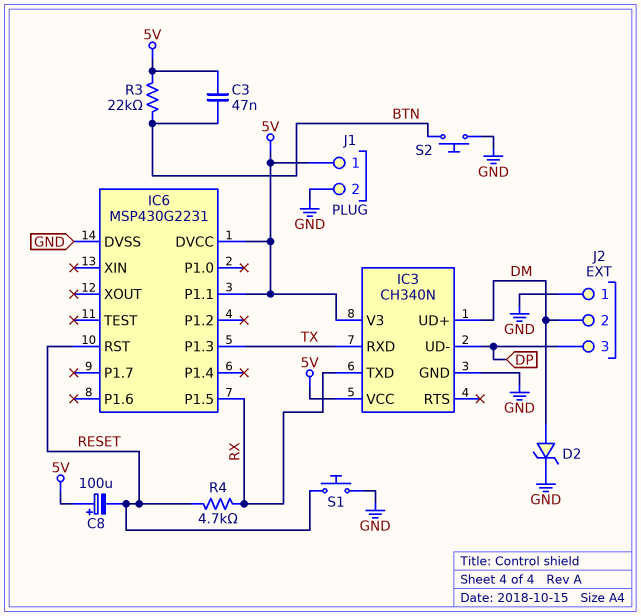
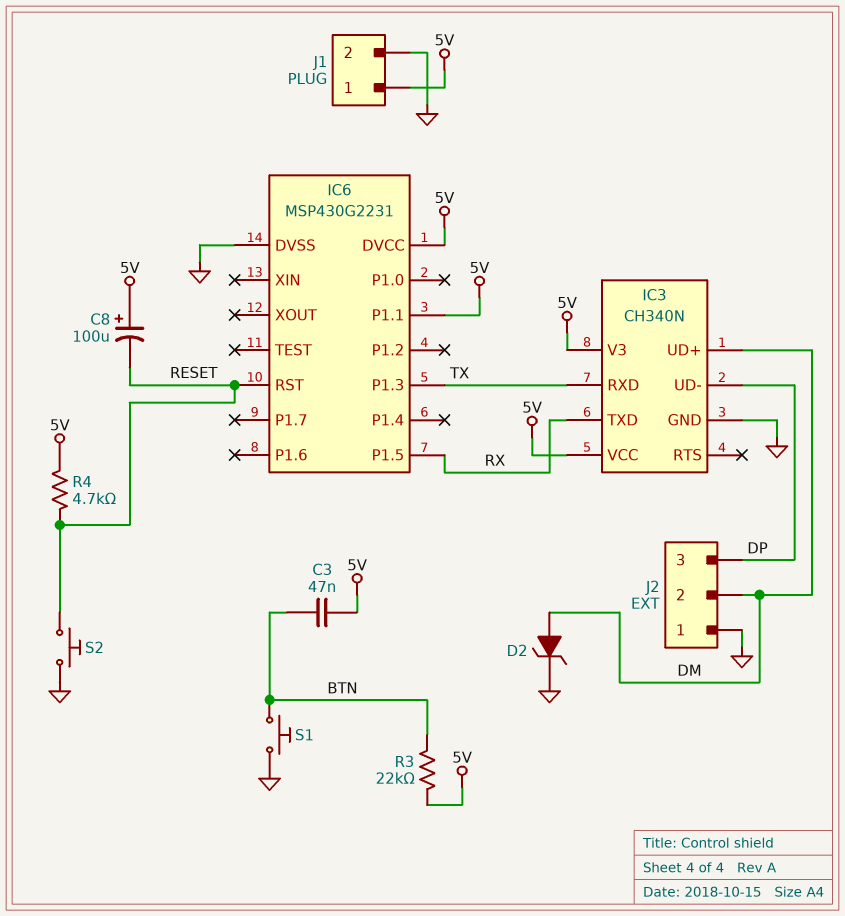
R4: 4.7k (RESET, RX) -> 4.7k (5V, RESET)
S1: button (GND, RESET) -> button (BTN, GND)
S2: button (BTN, GND) -> button (GND, RESET)

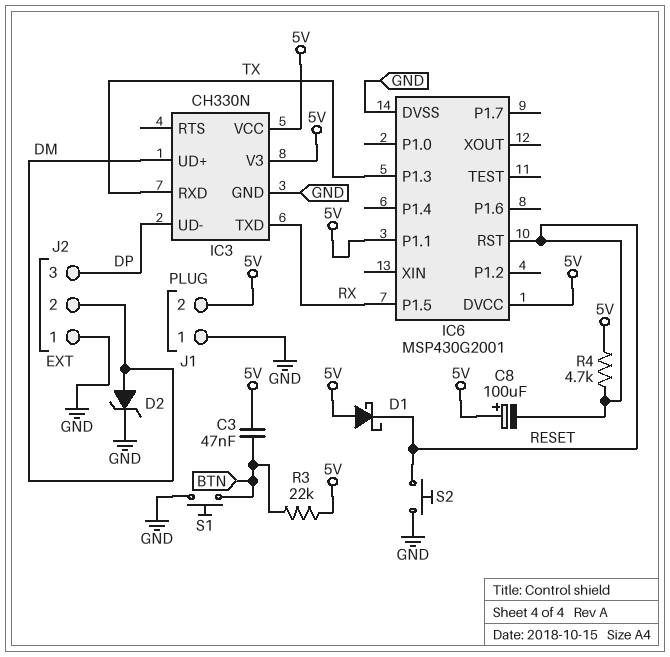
D1: none -> schottky (A 5V, K RESET)
IC3: CH340N -> CH330N
IC6: MSP430G2231 -> MSP430G2001
J1 pin 1: 5V -> GND
J1 pin 2: GND -> 5V

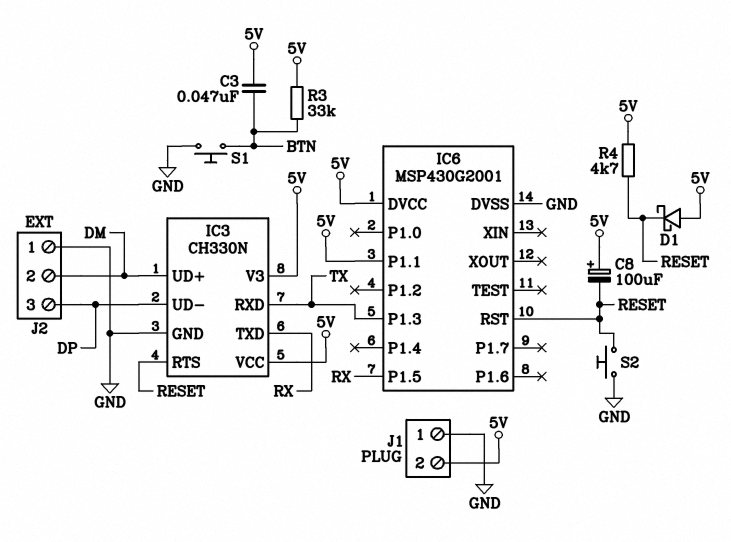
D2: zener (A DM, K GND) -> none
IC3 pin RTS: none -> RESET
R3: 22k (5V, BTN) -> 33k (5V, BTN)

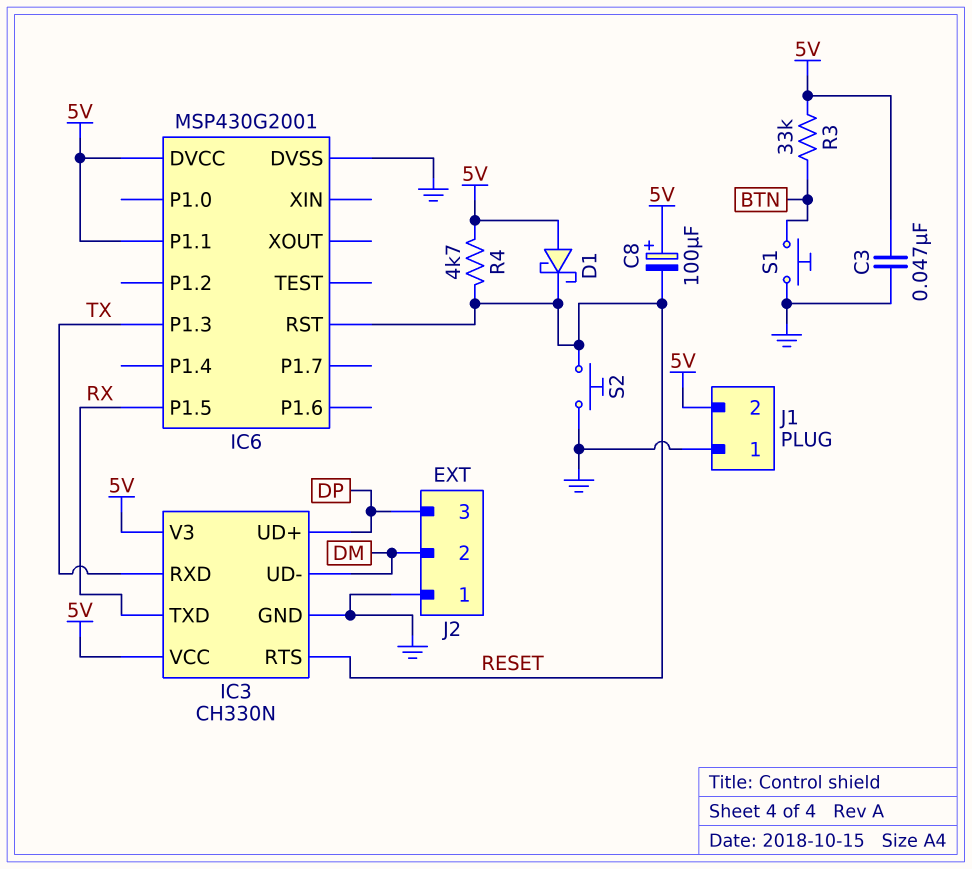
C3: 47nF (5V, BTN) -> 47nF (5V, GND)
IC3 pin UD+: DM -> DP
IC3 pin UD-: DP -> DM

